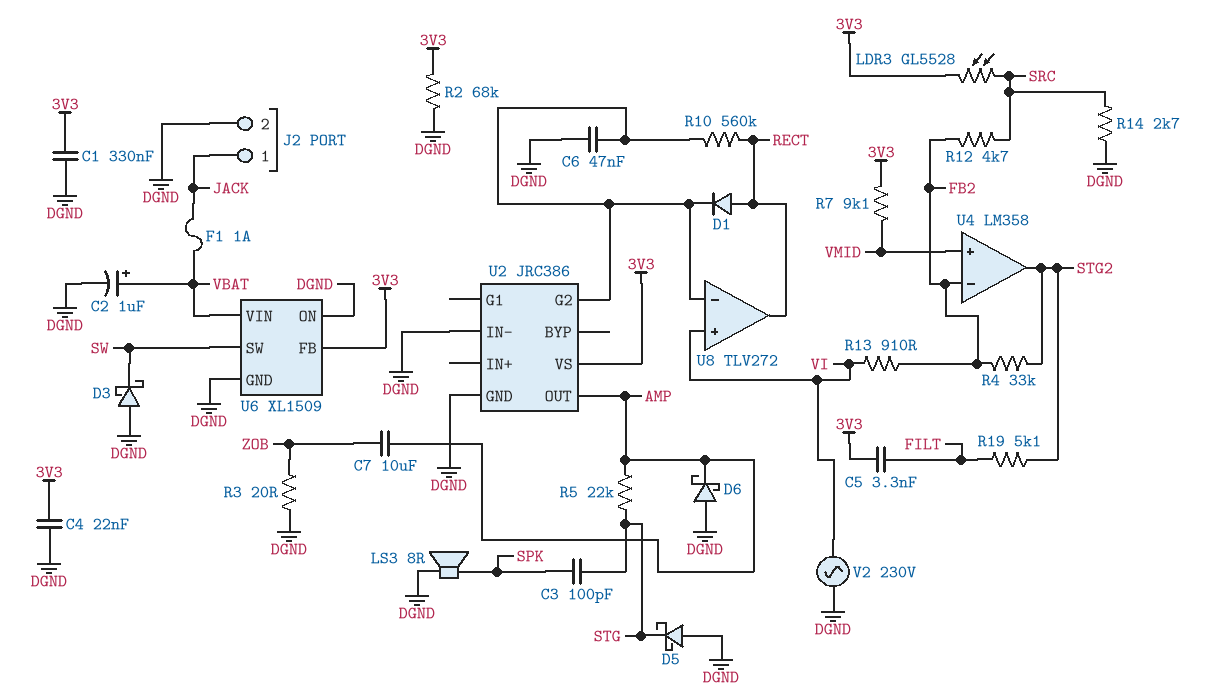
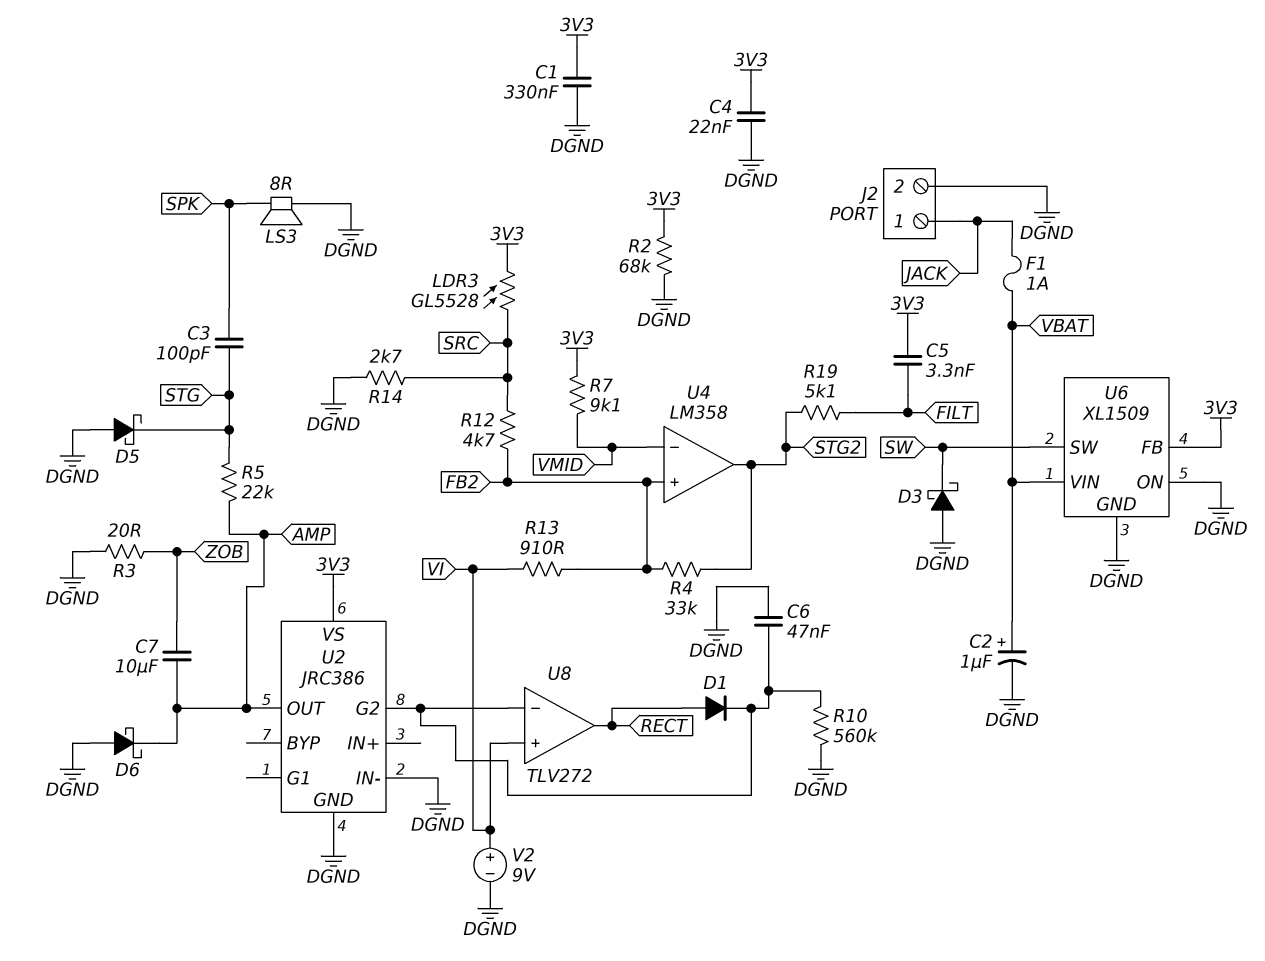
R10: 560k (RECT, U2/G2) -> 560k (DGND, U2/G2)
U4 pin in+: VMID -> FB2
U4 pin in-: FB2 -> VMID
V2: AC 230V (DGND, VI) -> 9V (plus VI, minus DGND)

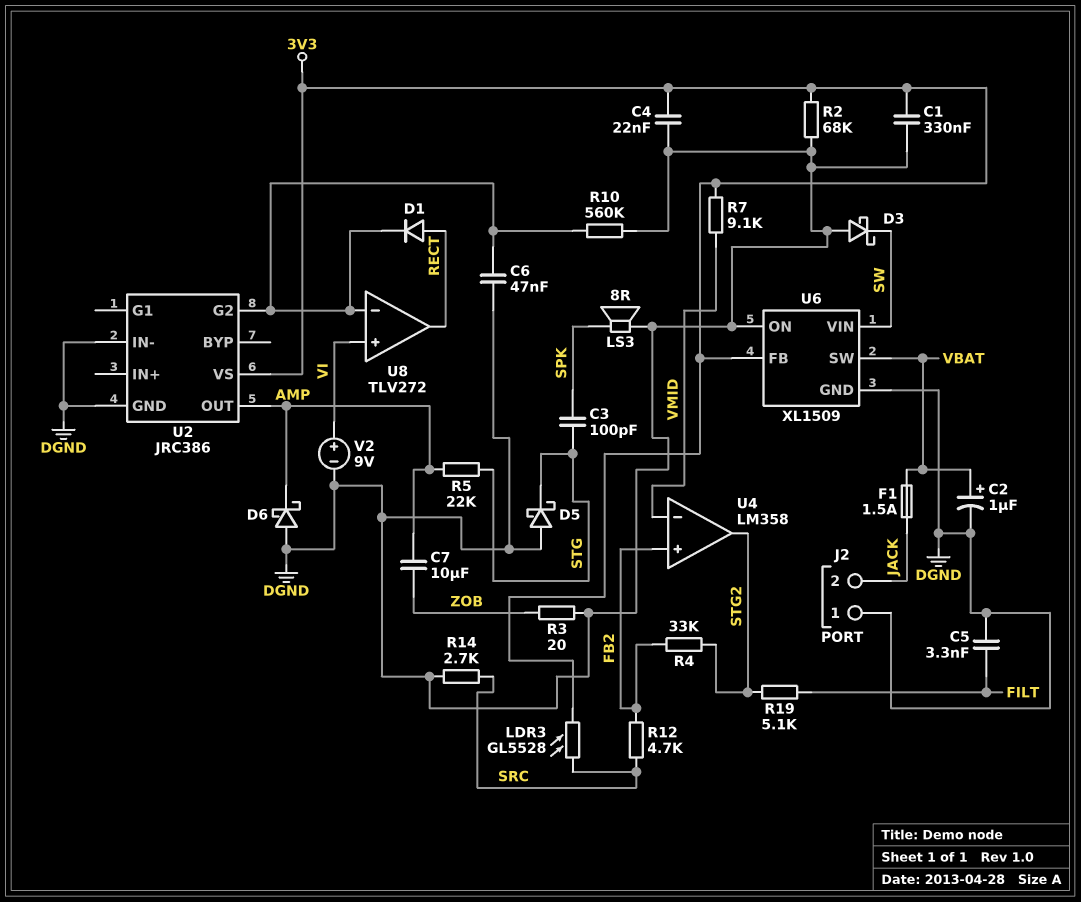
C5: 3.3nF (3V3, FILT) -> 3.3nF (DGND, FILT)
F1: 1A (JACK, VBAT) -> 1.5A (JACK, VBAT)
J2 pin 1: JACK -> DGND
J2 pin 2: DGND -> JACK
R13: 910 (FB2, VI) -> none
U6 pin SW: SW -> VBAT
U6 pin VIN: VBAT -> SW

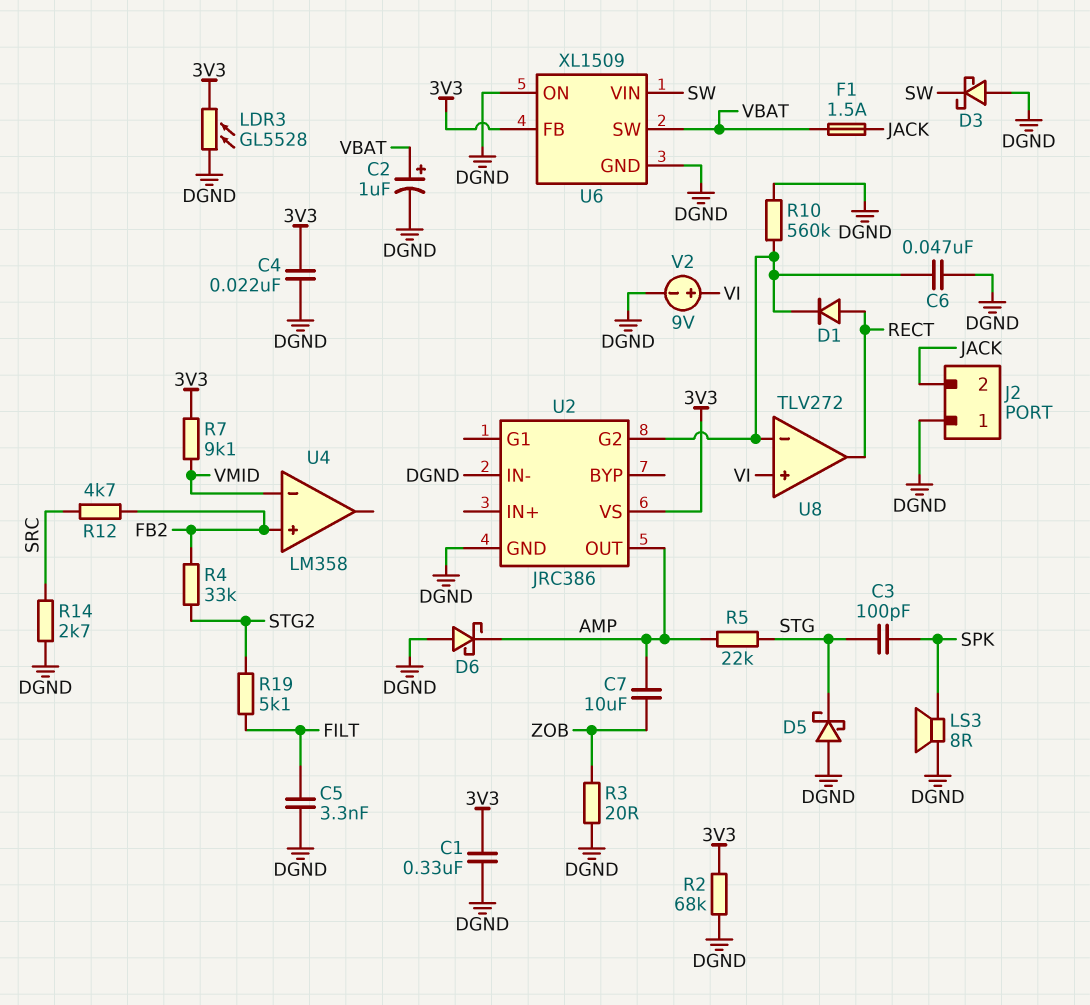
LDR3: GL5528 (3V3, SRC) -> GL5528 (3V3, DGND)
U4 pin out: STG2 -> none

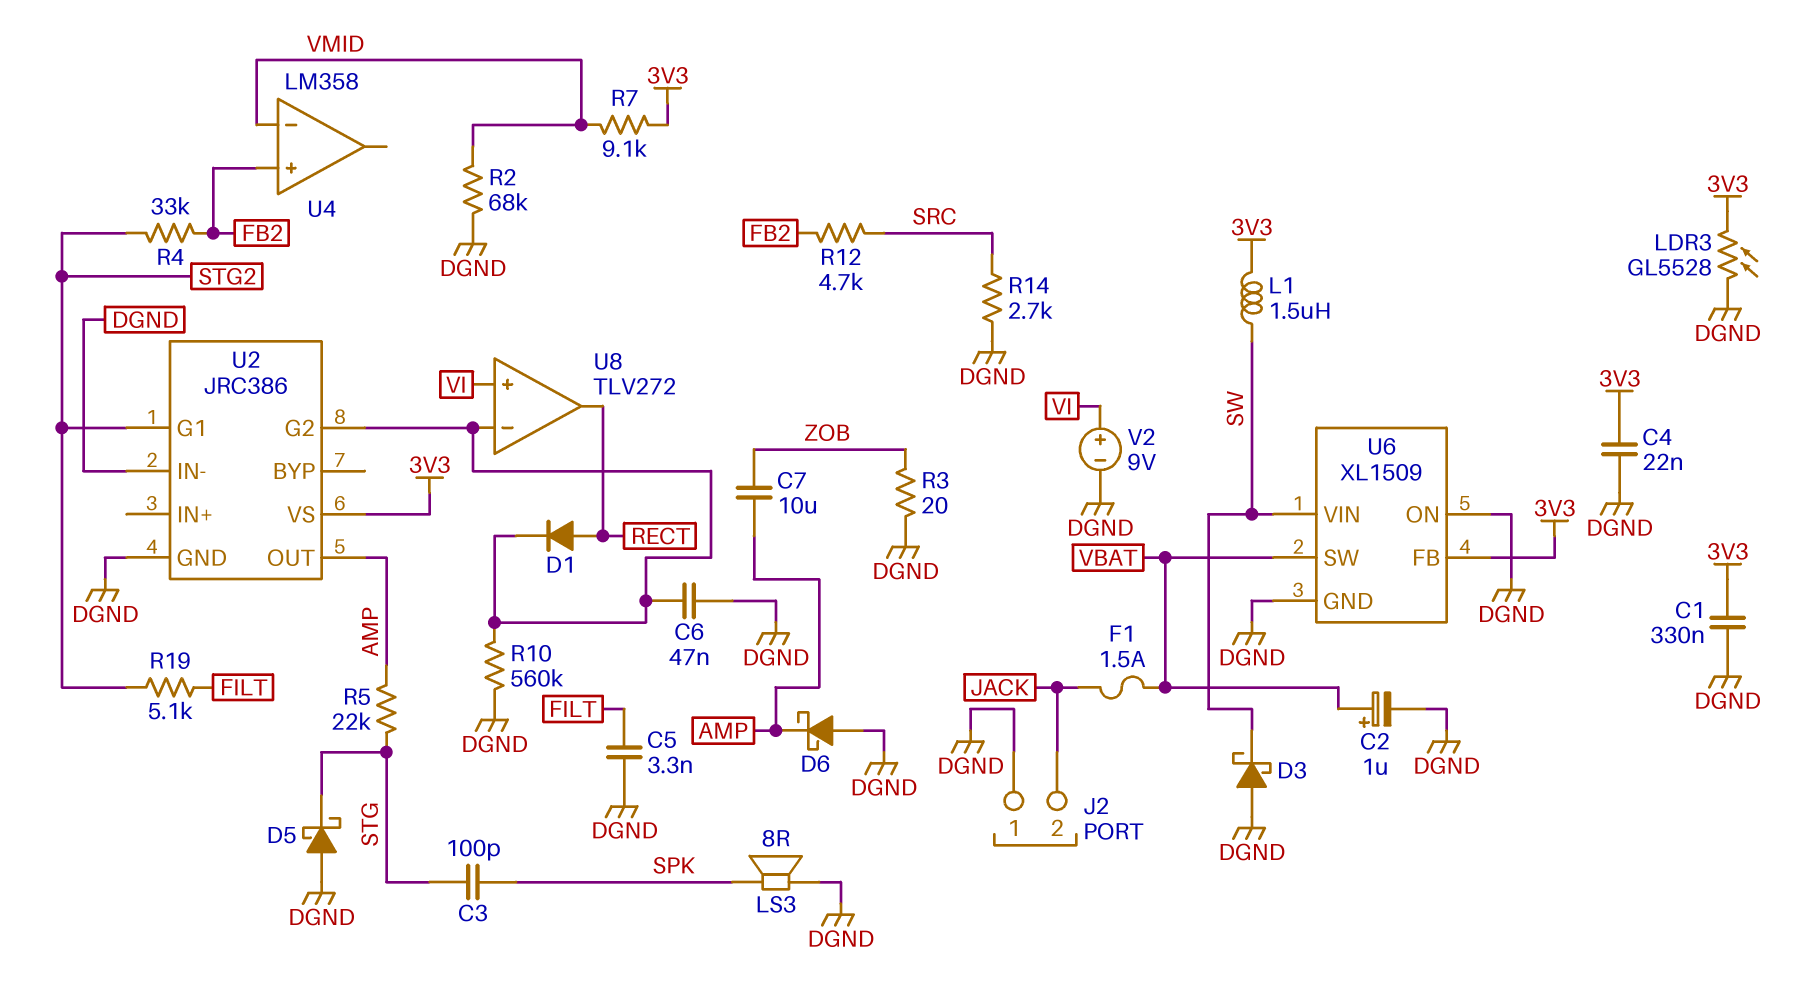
L1: none -> 1.5uH (3V3, SW)
R2: 68k (3V3, DGND) -> 68k (DGND, VMID)
U2 pin G1: none -> STG2

